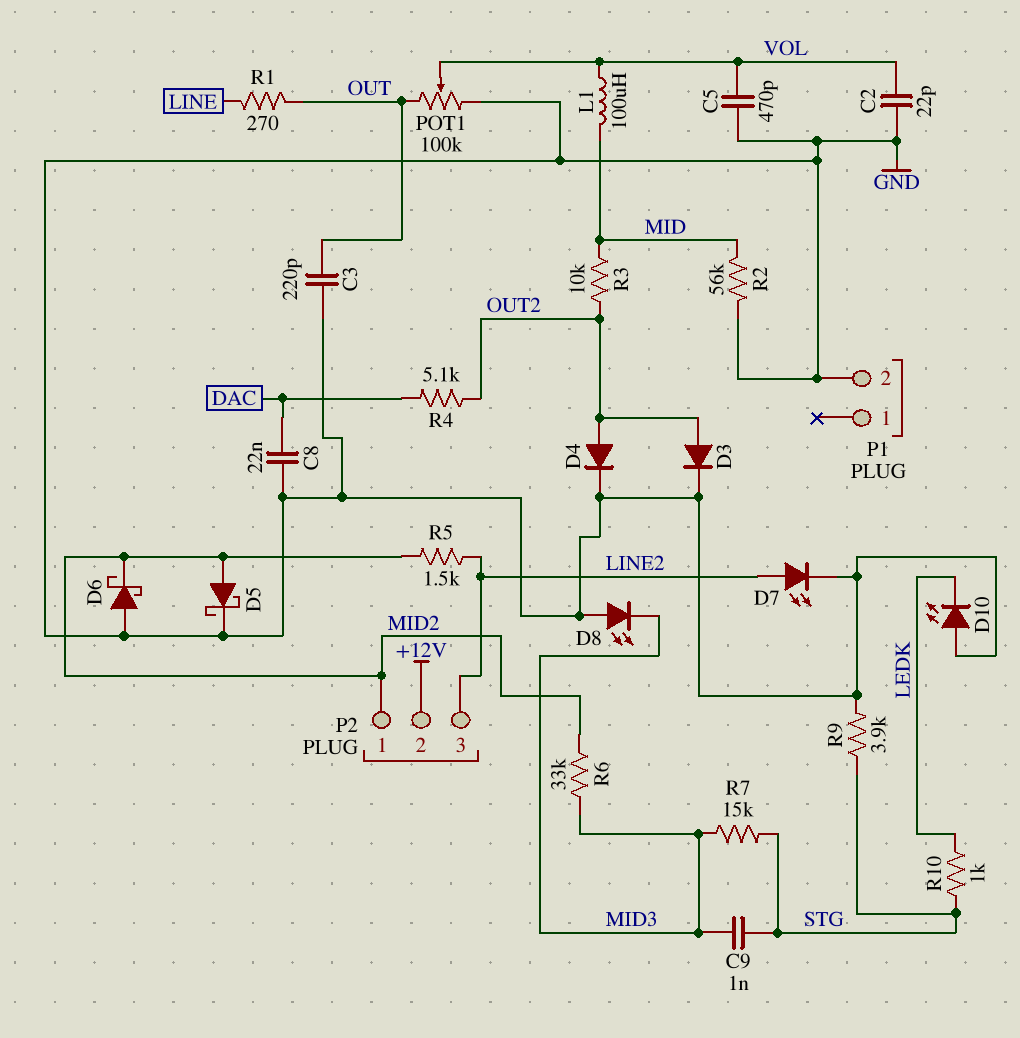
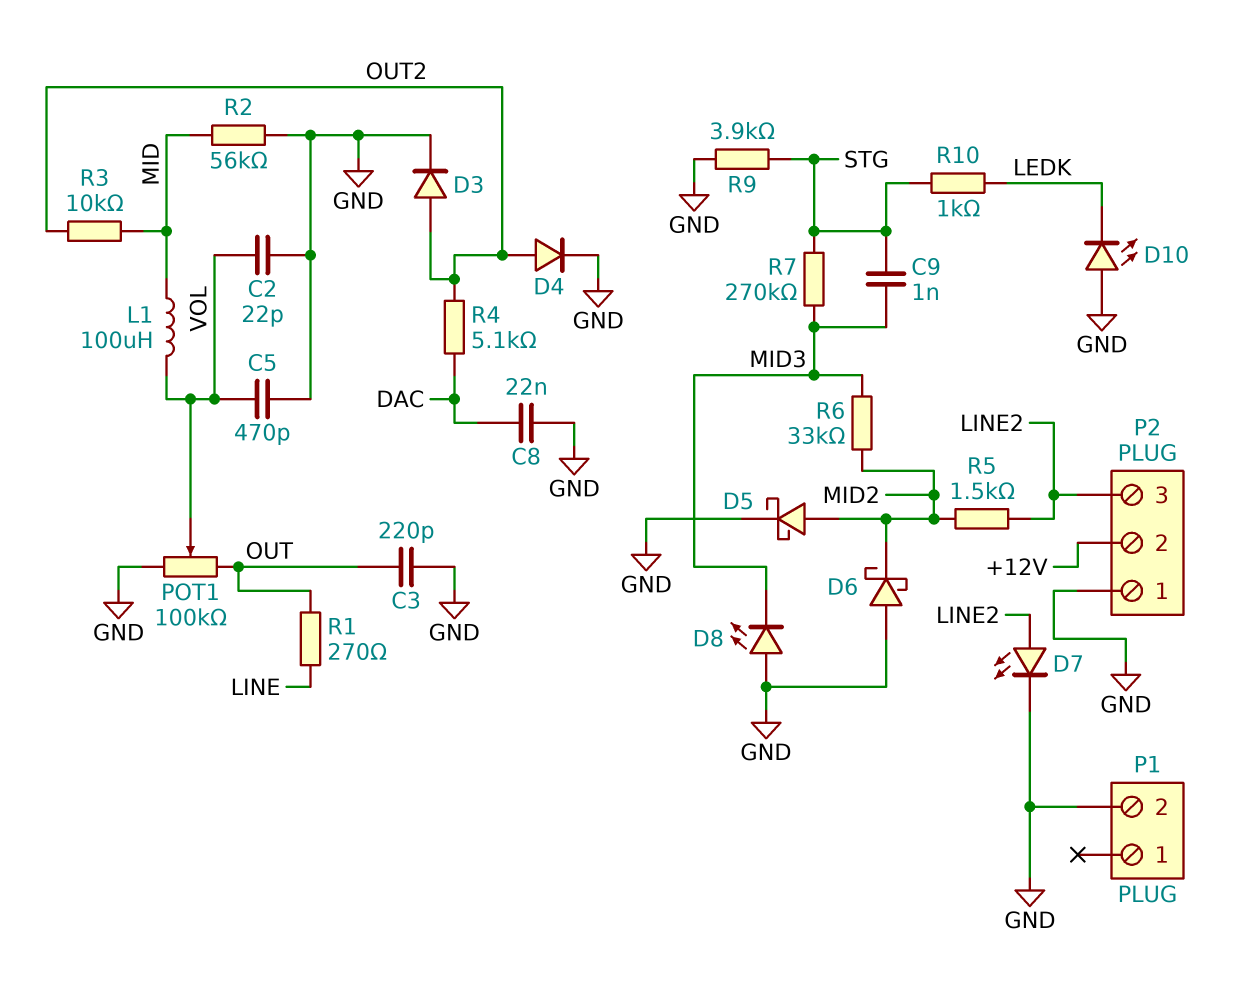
P2 pin 1: MID2 -> GND
R7: 15k (MID3, STG) -> 270k (MID3, STG)

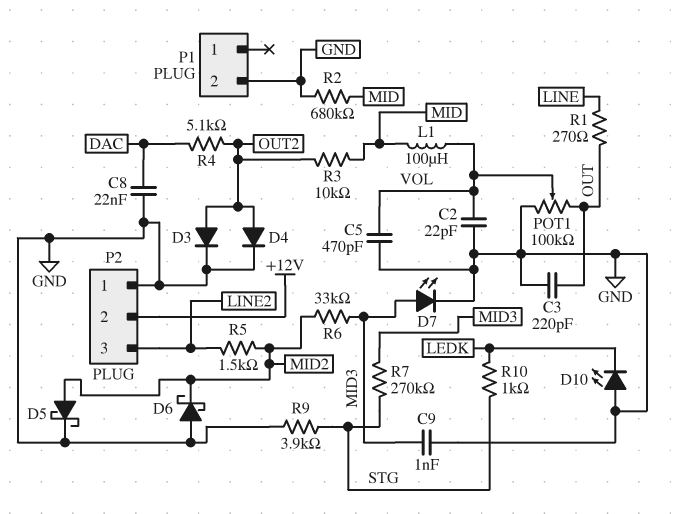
C9: 1nF (MID3, STG) -> 1nF (GND, MID3)
D7: LED (A LINE2, K GND) -> LED (A MID3, K GND)
D8: LED (A GND, K MID3) -> none
R2: 56k (GND, MID) -> 680k (GND, MID)

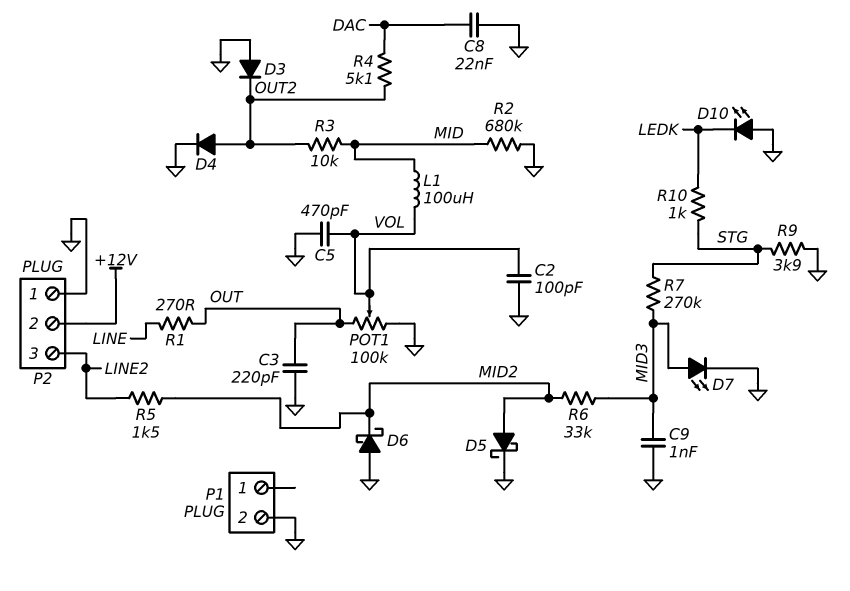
C2: 22pF (GND, VOL) -> 100pF (GND, VOL)
D3: diode (A OUT2, K GND) -> diode (A GND, K OUT2)

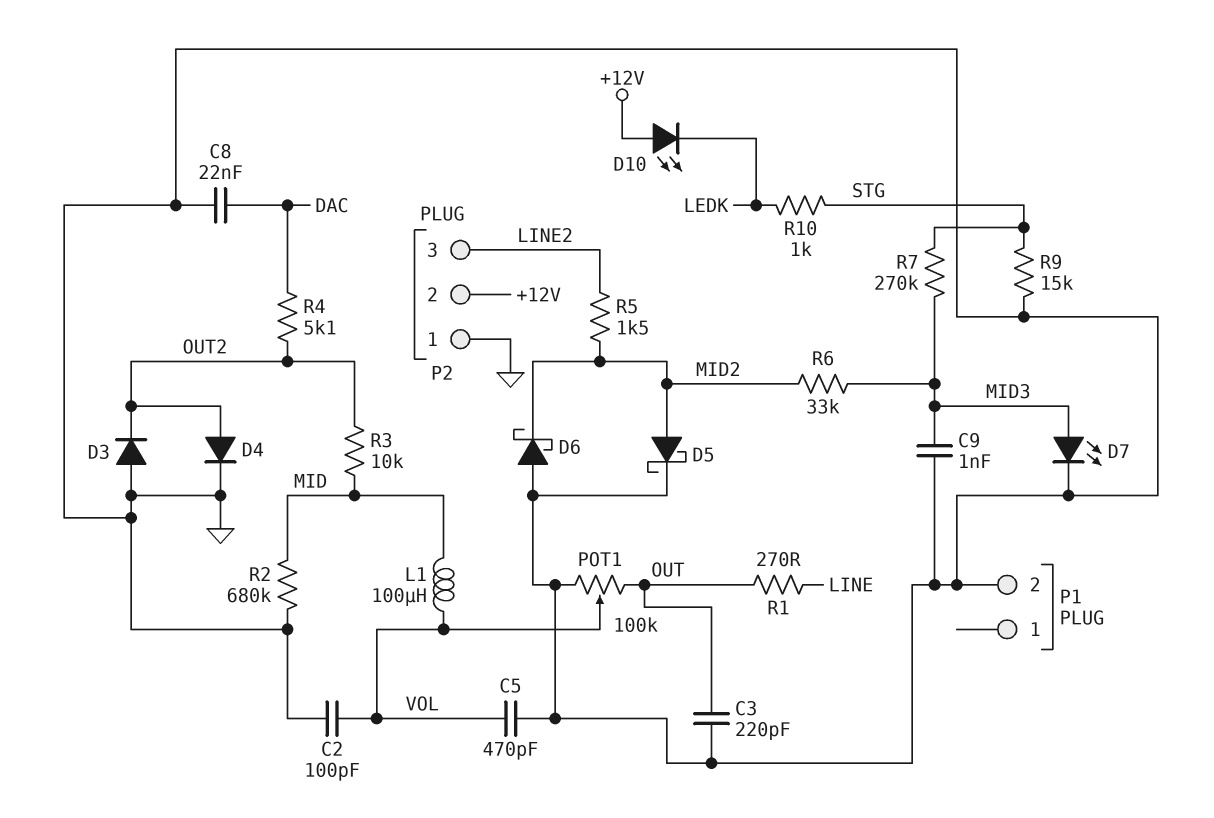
D10: LED (A GND, K LEDK) -> LED (A +12V, K LEDK)
R9: 3.9k (GND, STG) -> 15k (GND, STG)

